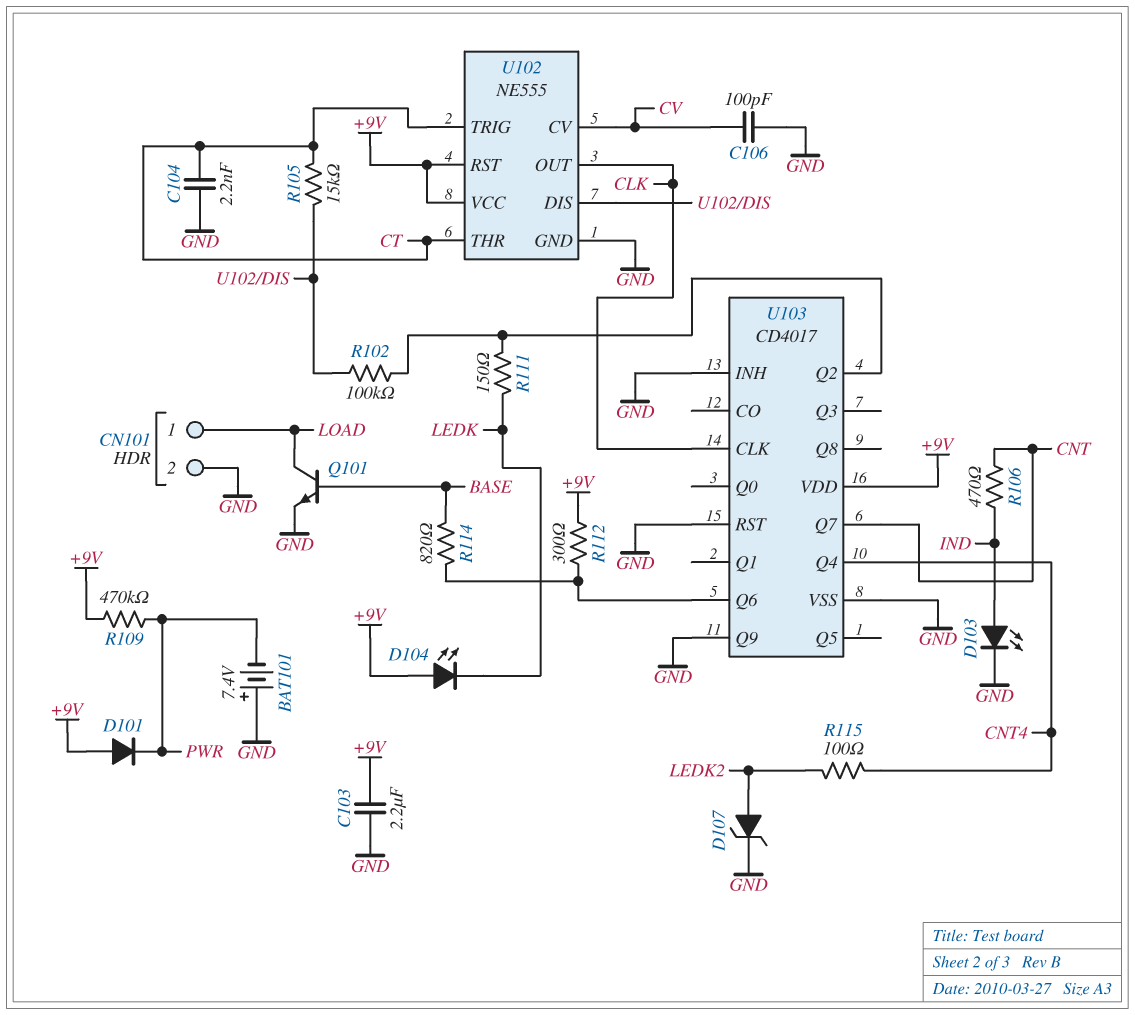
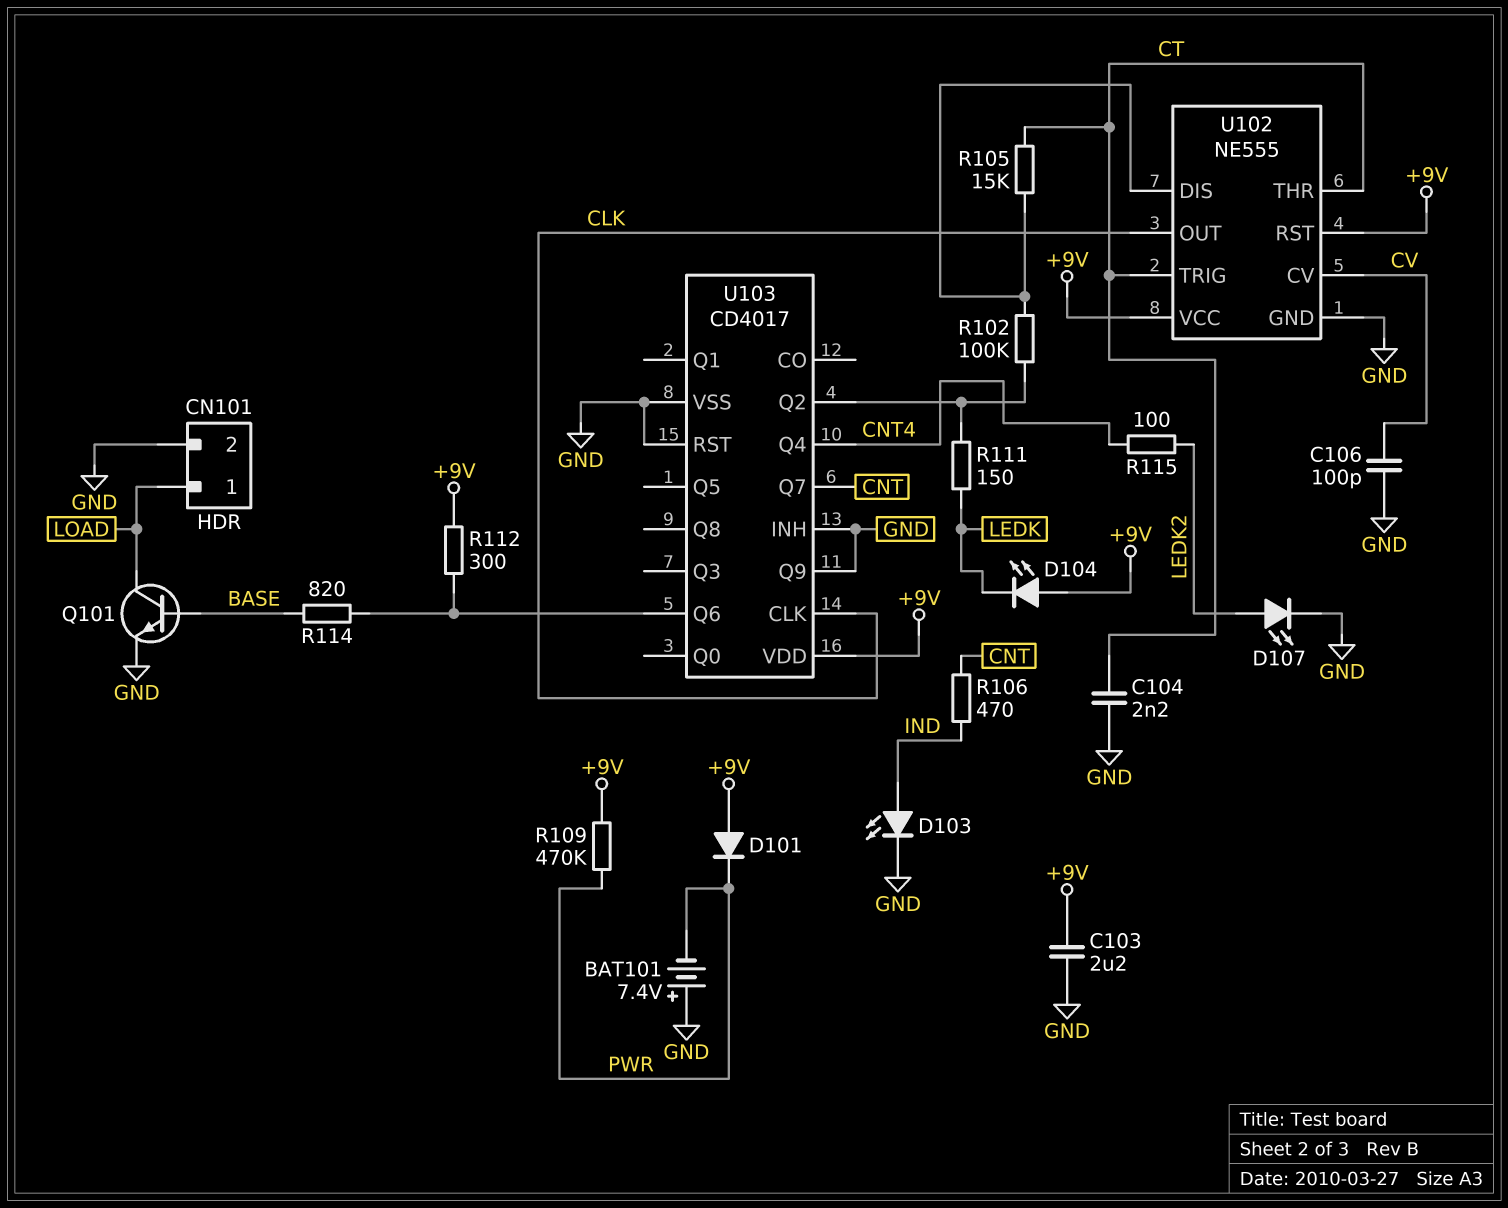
D107: zener (A LEDK2, K GND) -> LED (A LEDK2, K GND)

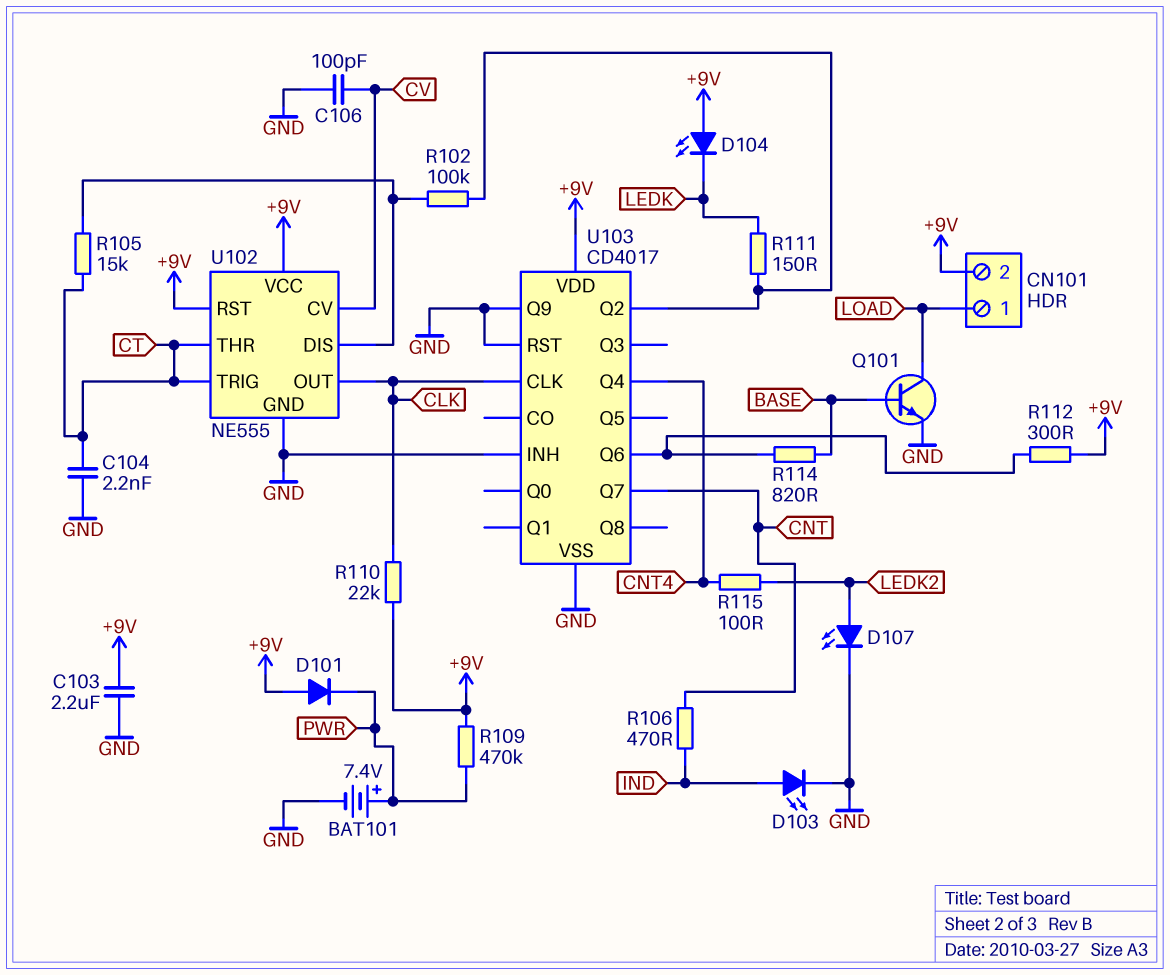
BAT101: 7.4V (plus GND, minus PWR) -> 7.4V (plus PWR, minus GND)
CN101 pin 2: GND -> +9V
R110: none -> 22k (+9V, CLK)

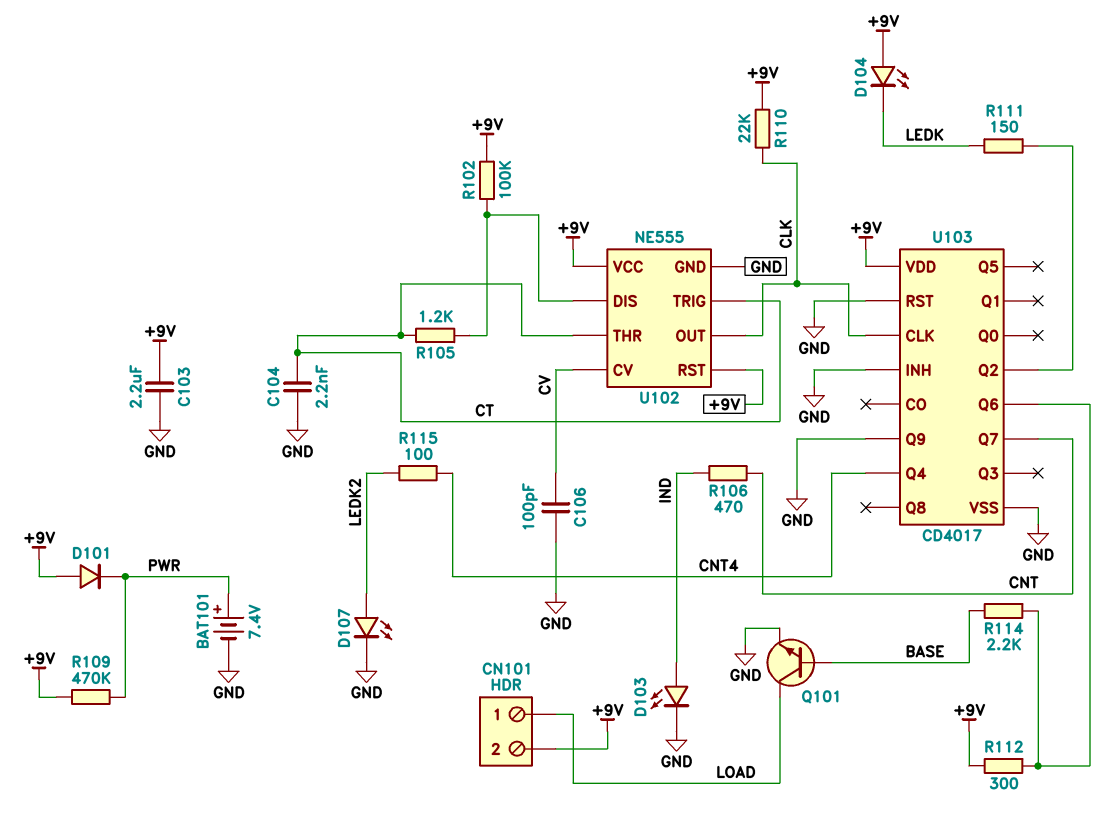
R102: 100k (U102/DIS, U103/Q2) -> 100k (+9V, U102/DIS)
R105: 15k (CT, U102/DIS) -> 1.2k (CT, U102/DIS)
R114: 820 (BASE, U103/Q6) -> 2.2k (BASE, U103/Q6)

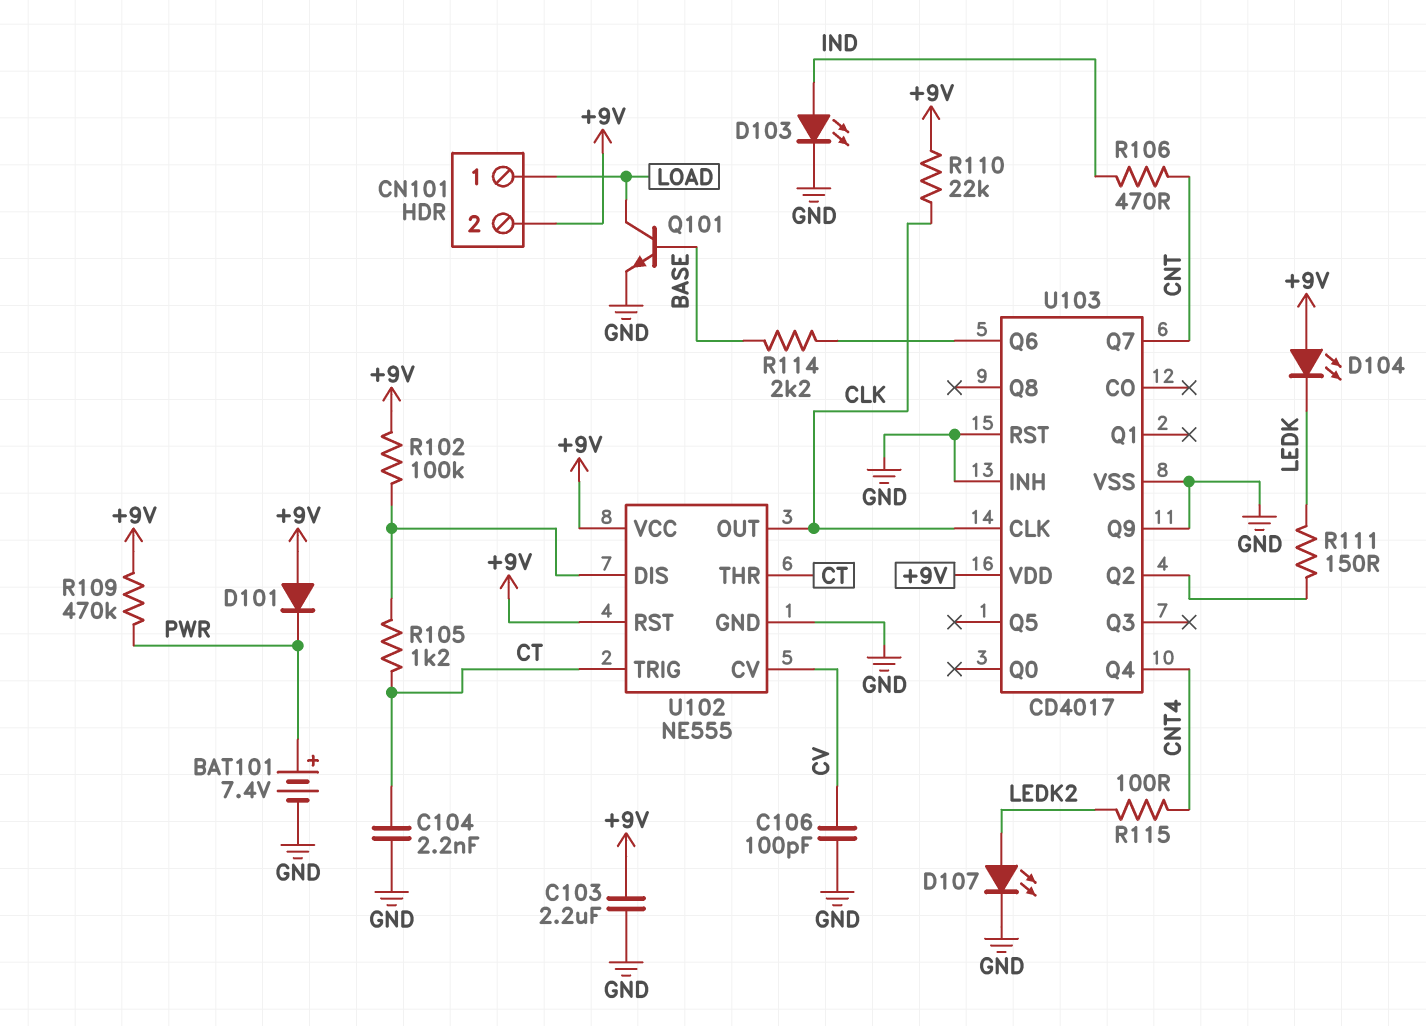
R112: 300 (+9V, U103/Q6) -> none

